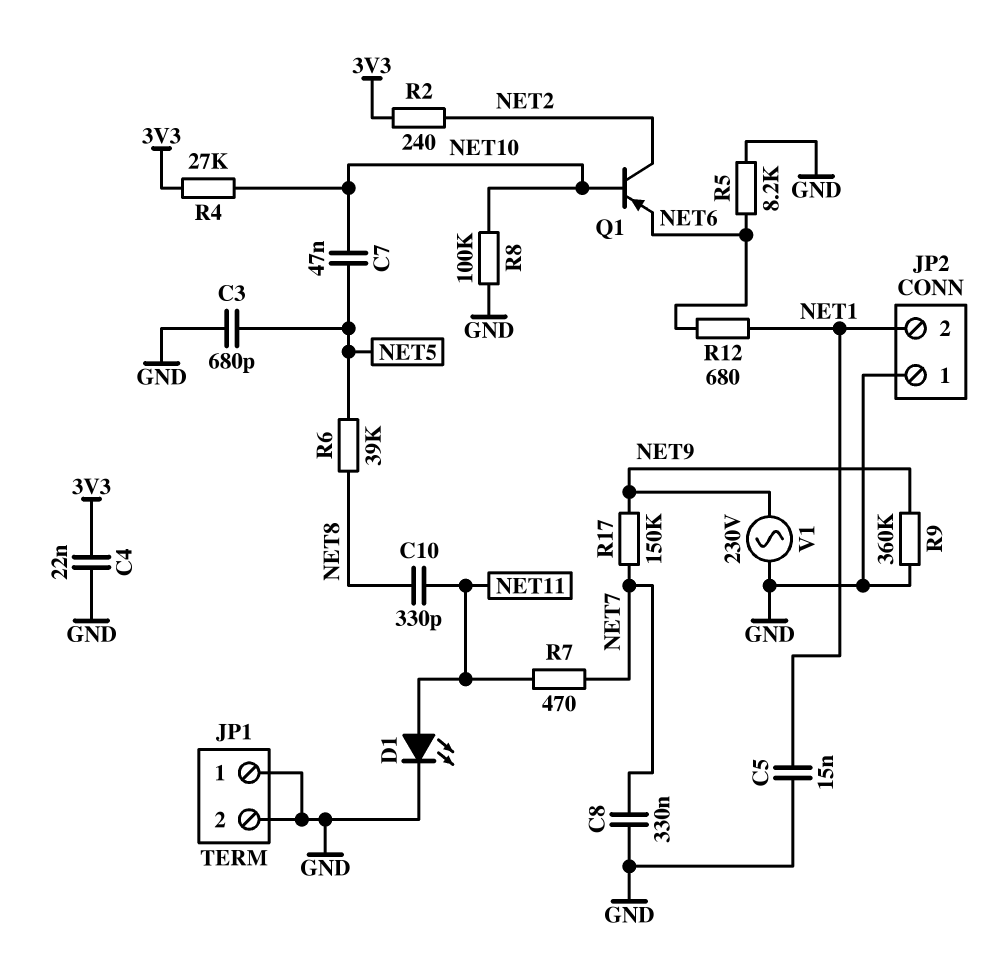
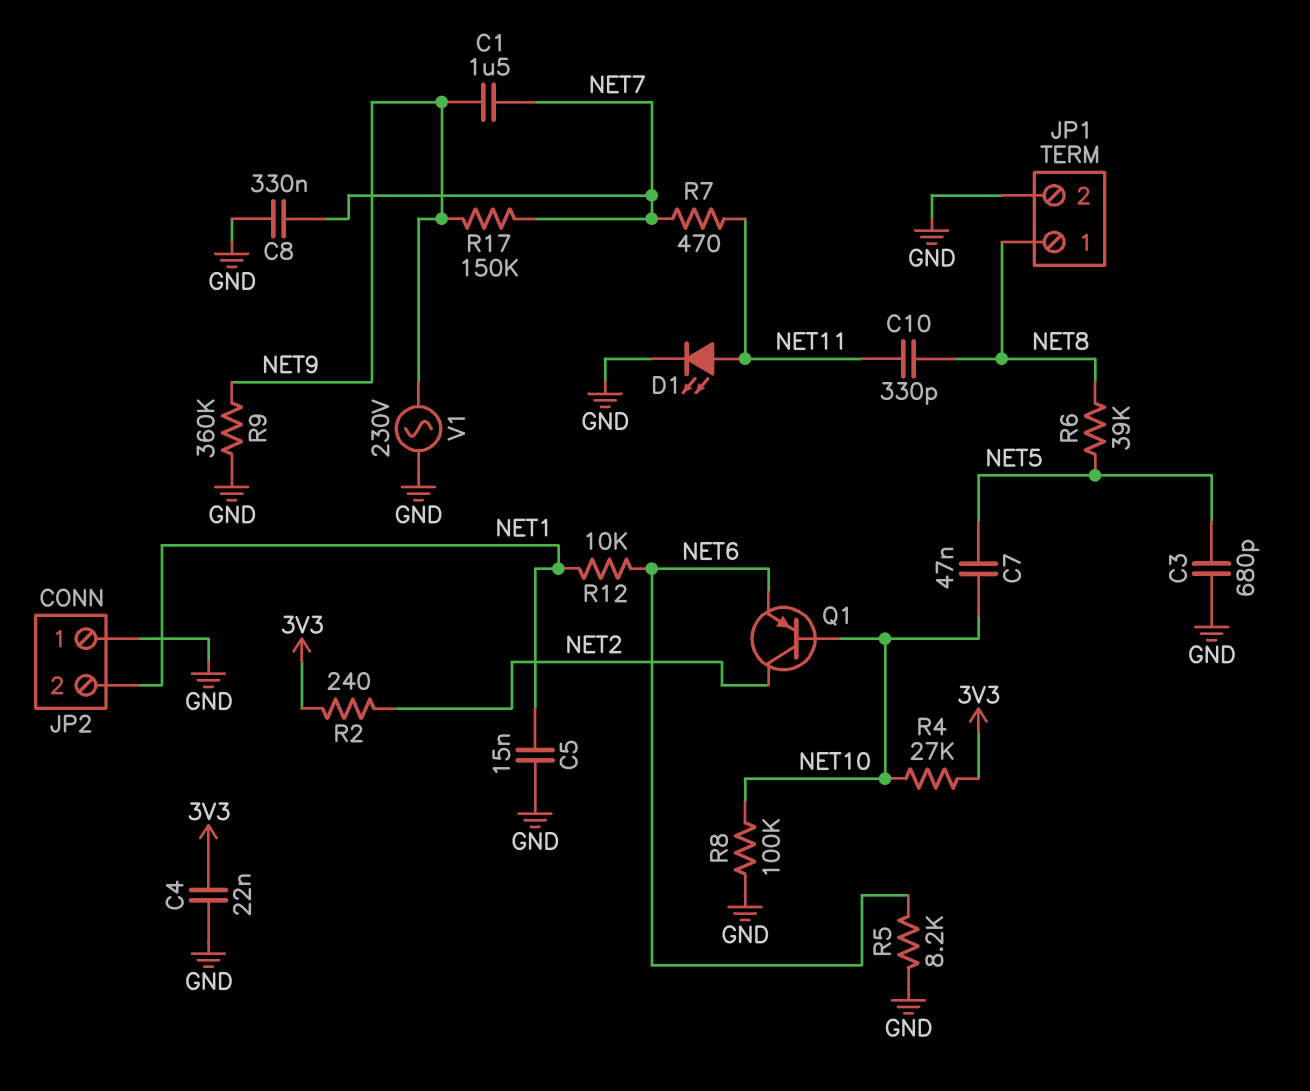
C1: none -> 1.5uF (NET7, NET9)
JP1 pin 1: GND -> NET8
R12: 680 (NET1, NET6) -> 10k (NET1, NET6)

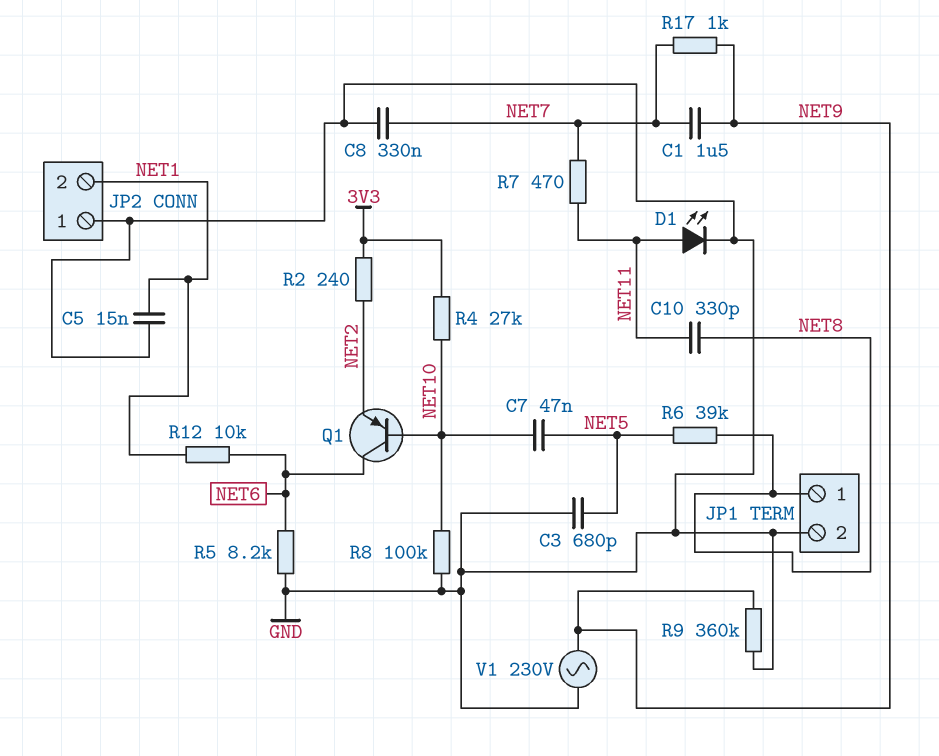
C4: 22nF (3V3, GND) -> none
Q1: PNP (B NET10, C NET2, E NET6) -> PNP (B NET10, C NET6, E NET2)
R17: 150k (NET7, NET9) -> 1k (NET7, NET9)

